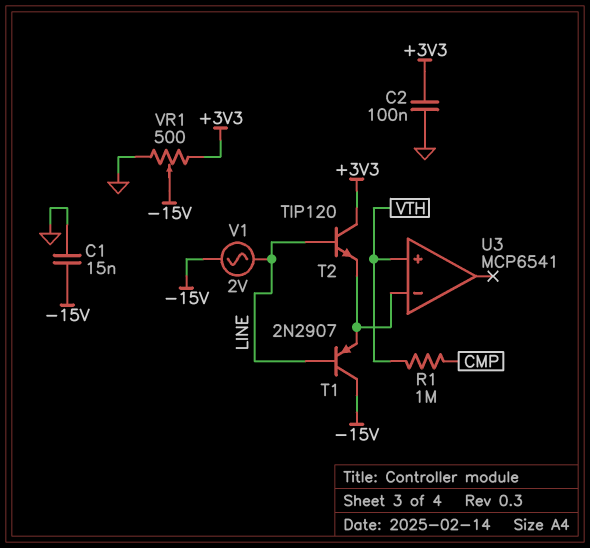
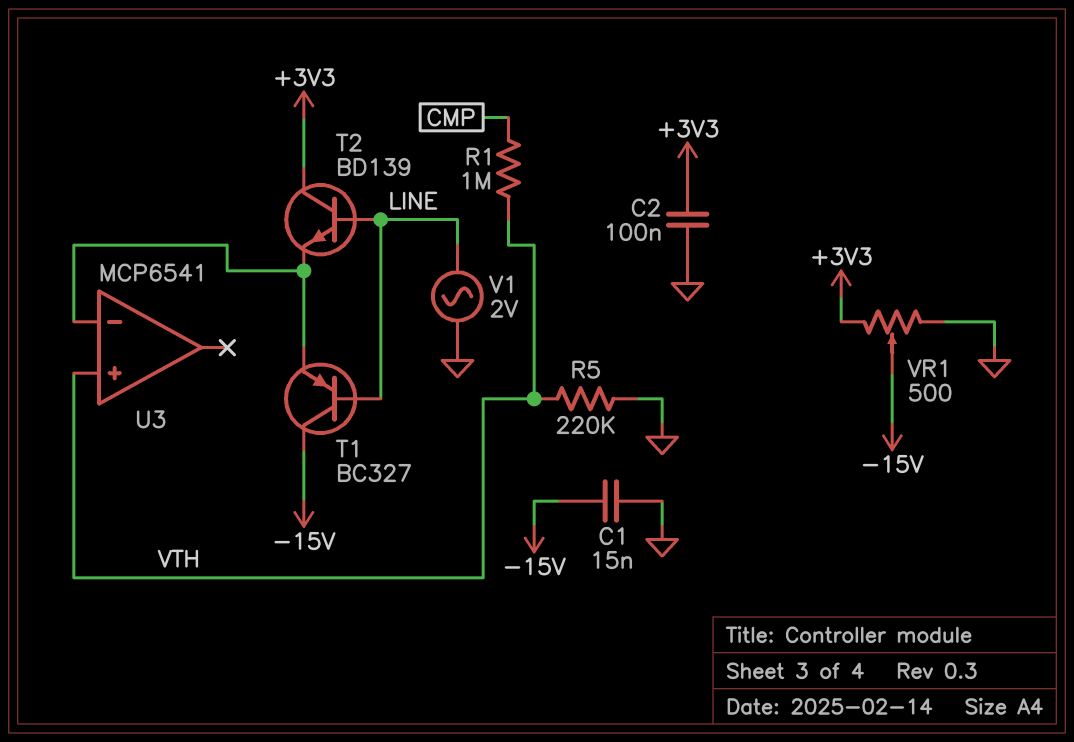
R5: none -> 220k (GND, VTH)
T1: PNP 2N2907 (B LINE, C -15V, E U3/in-) -> PNP BC327 (B LINE, C -15V, E U3/in-)
T2: NPN TIP120 (B LINE, C +3V3, E U3/in-) -> NPN BD139 (B LINE, C +3V3, E U3/in-)
V1: AC 2V (-15V, LINE) -> AC 2V (GND, LINE)

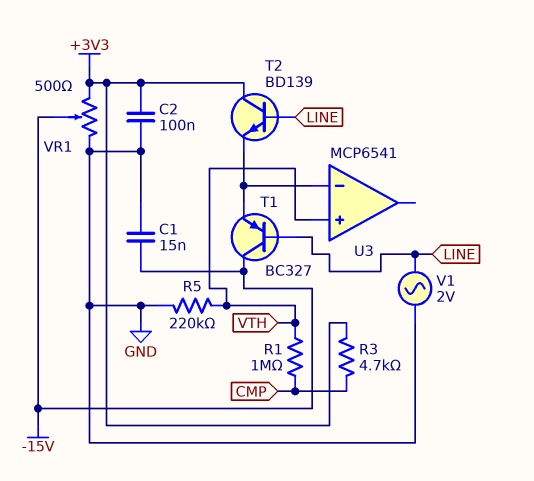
R3: none -> 4.7k (+3V3, CMP)

